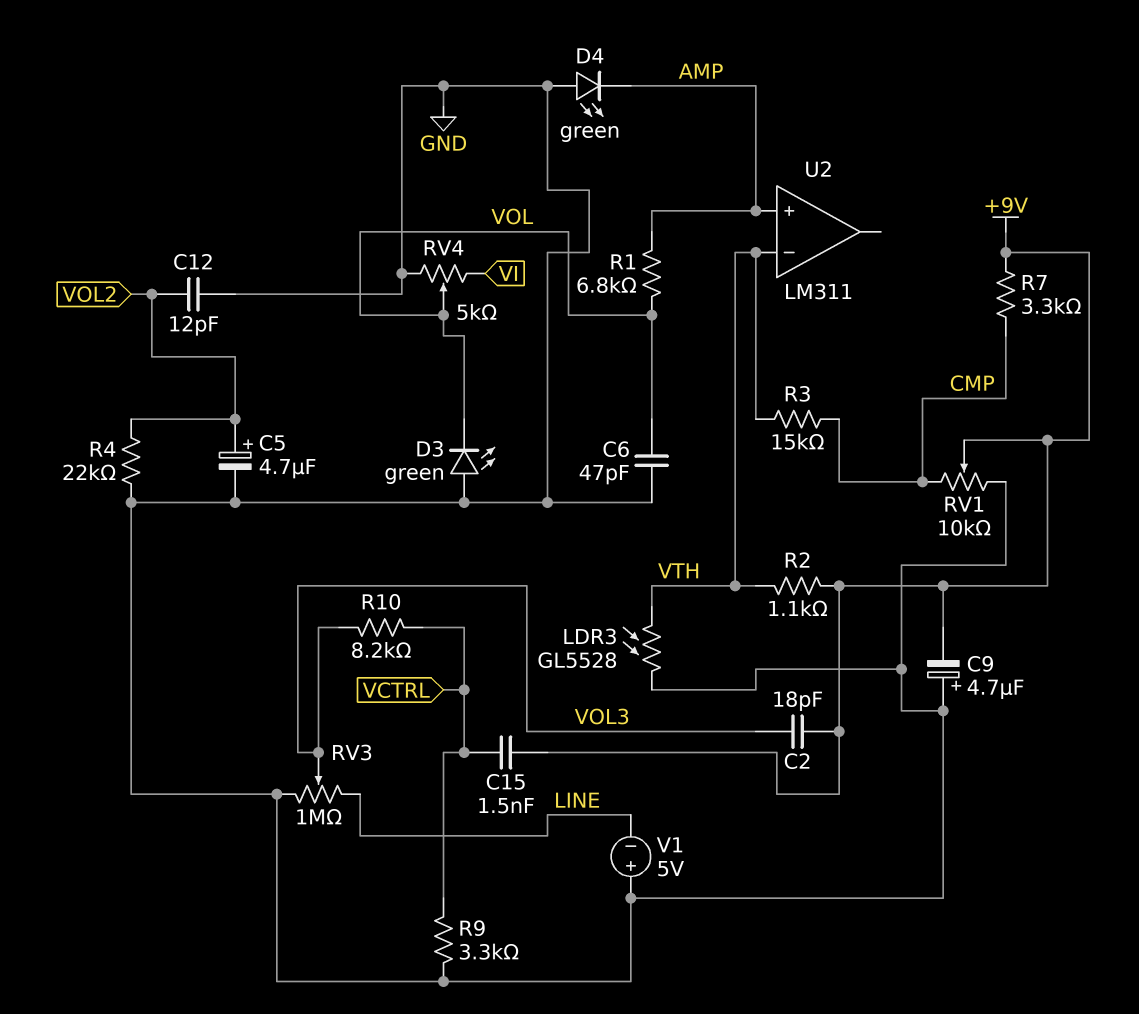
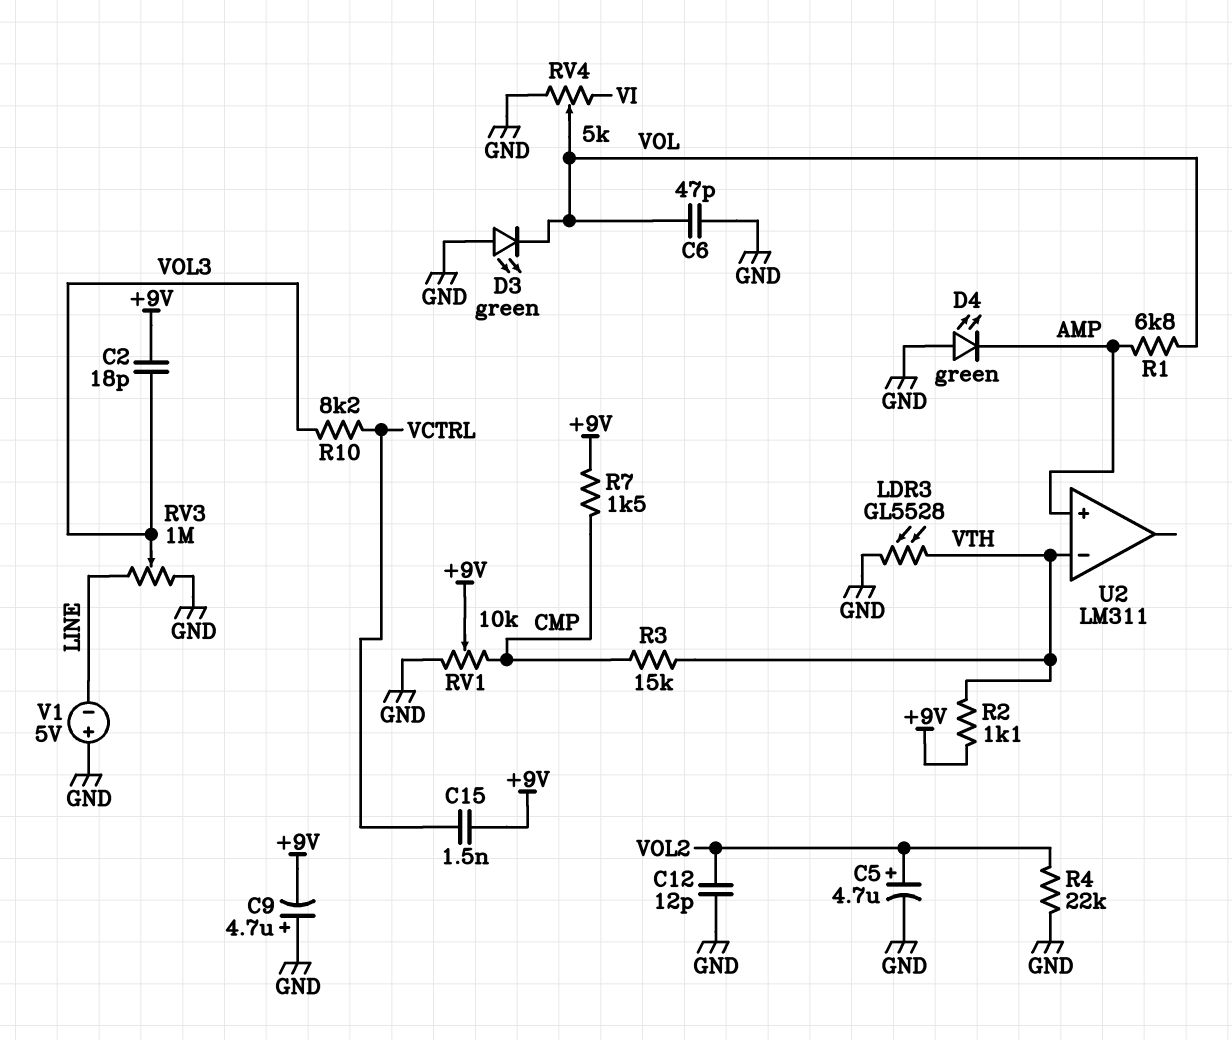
R7: 3.3k (+9V, CMP) -> 1.5k (+9V, CMP)
R9: 3.3k (GND, VCTRL) -> none

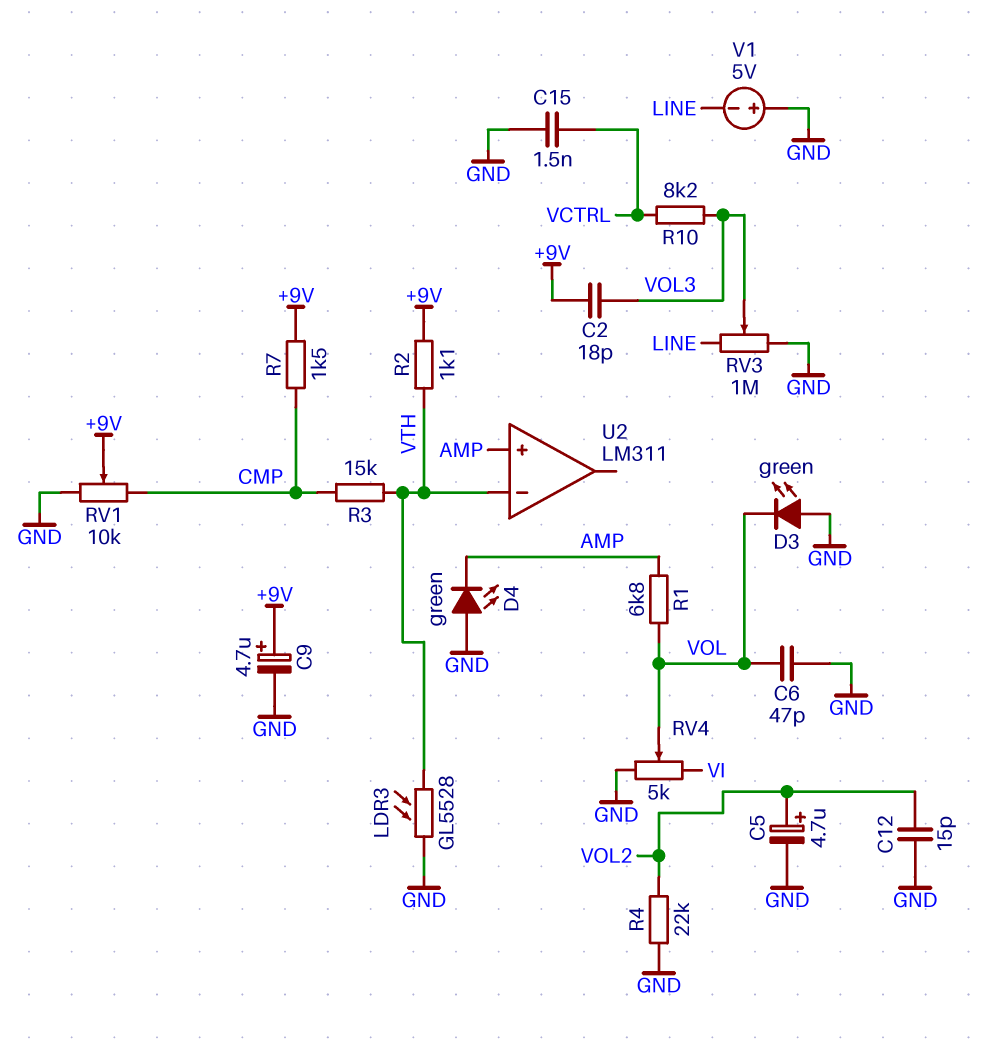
C9: 4.7uF (plus GND, minus +9V) -> 4.7uF (plus +9V, minus GND)
C12: 12pF (GND, VOL2) -> 15pF (GND, VOL2)
C15: 1.5nF (+9V, VCTRL) -> 1.5nF (GND, VCTRL)

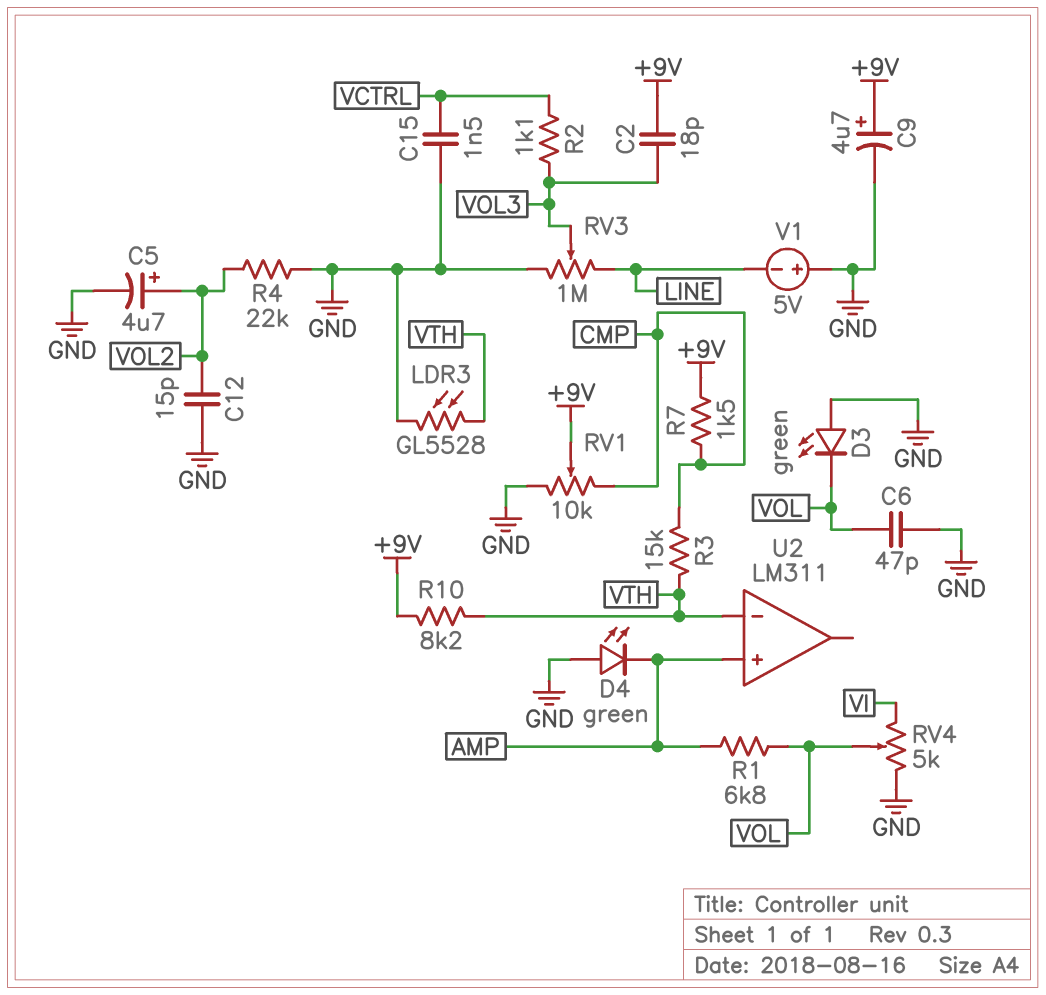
R2: 1.1k (+9V, VTH) -> 1.1k (VCTRL, VOL3)
R10: 8.2k (VCTRL, VOL3) -> 8.2k (+9V, VTH)

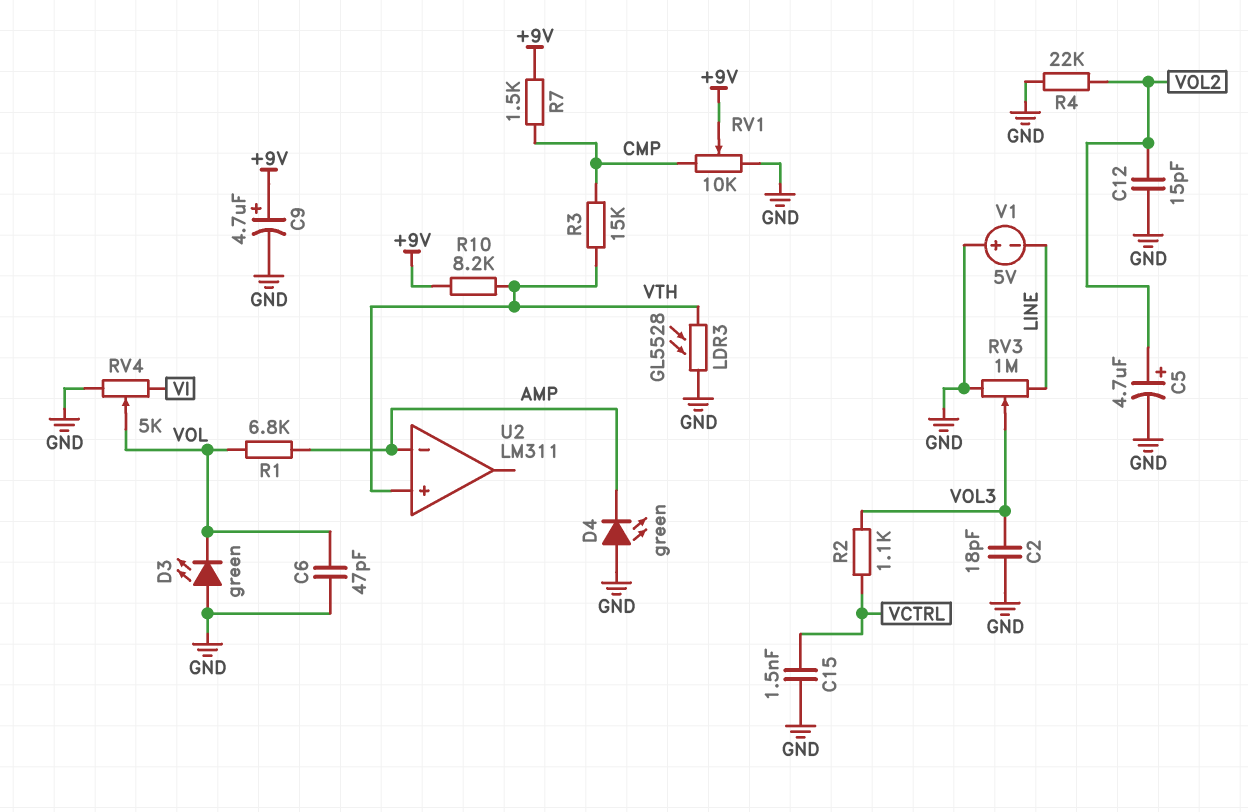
C2: 18pF (+9V, VOL3) -> 18pF (GND, VOL3)
U2 pin in+: AMP -> VTH
U2 pin in-: VTH -> AMP

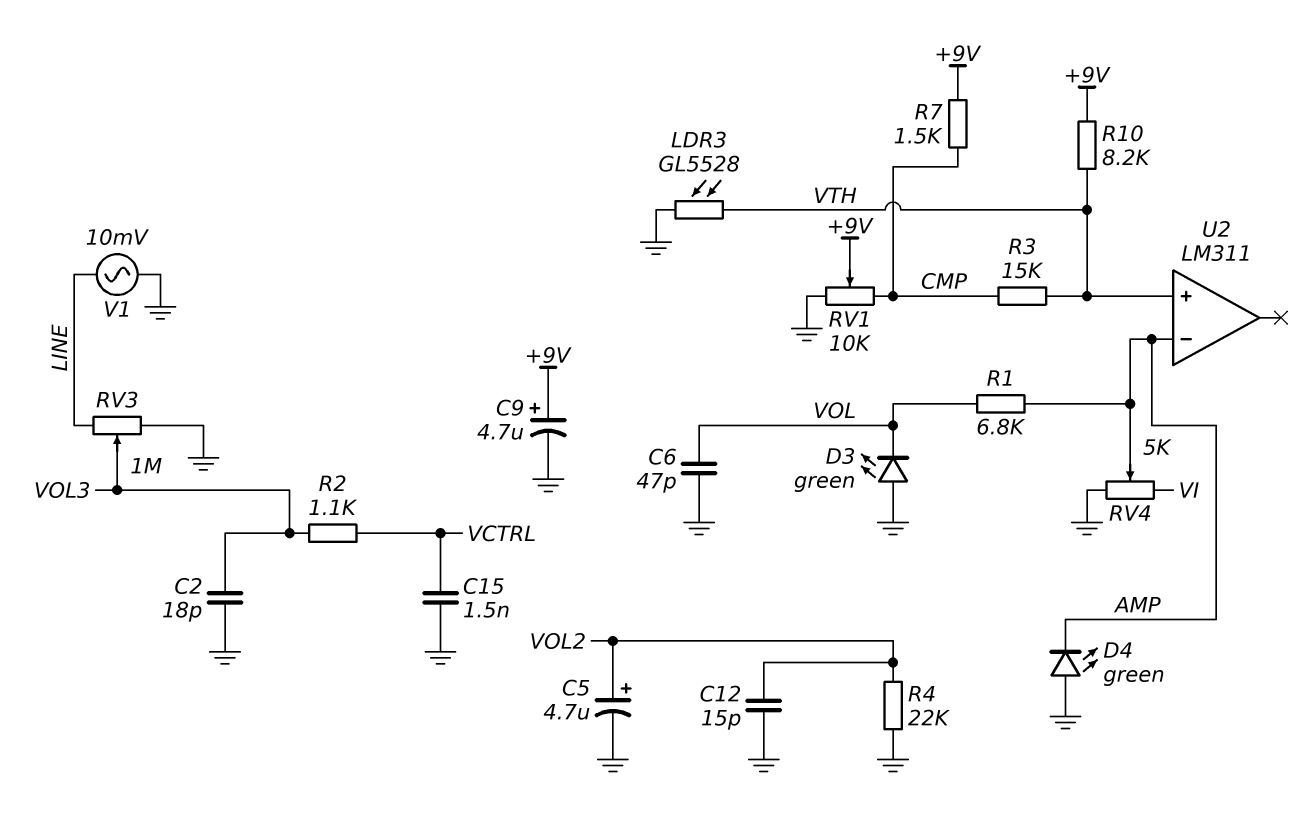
RV4: 5k (GND, VI, wiper VOL) -> 5k (GND, VI, wiper AMP)
V1: 5V (plus GND, minus LINE) -> AC 10mV (GND, LINE)

